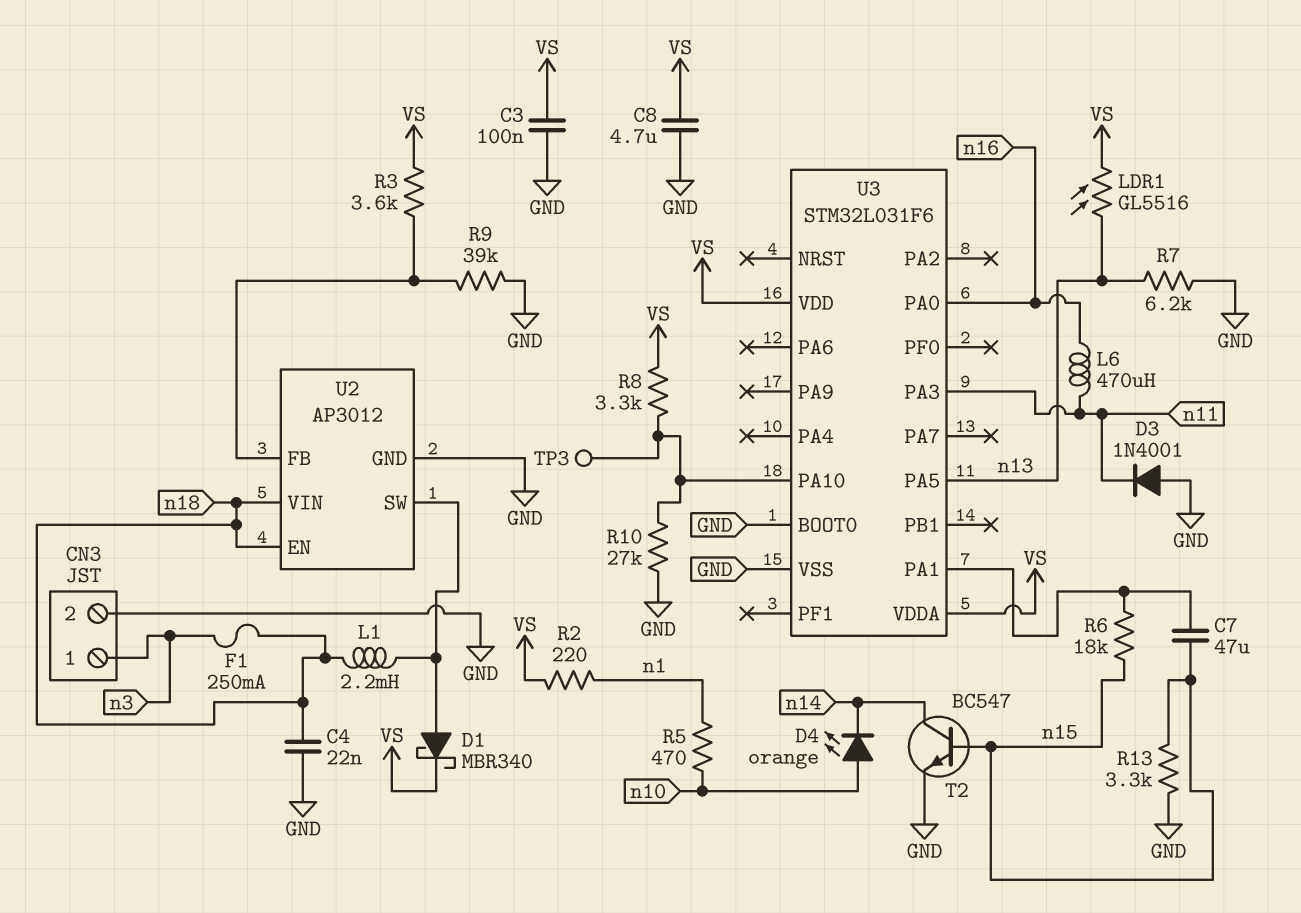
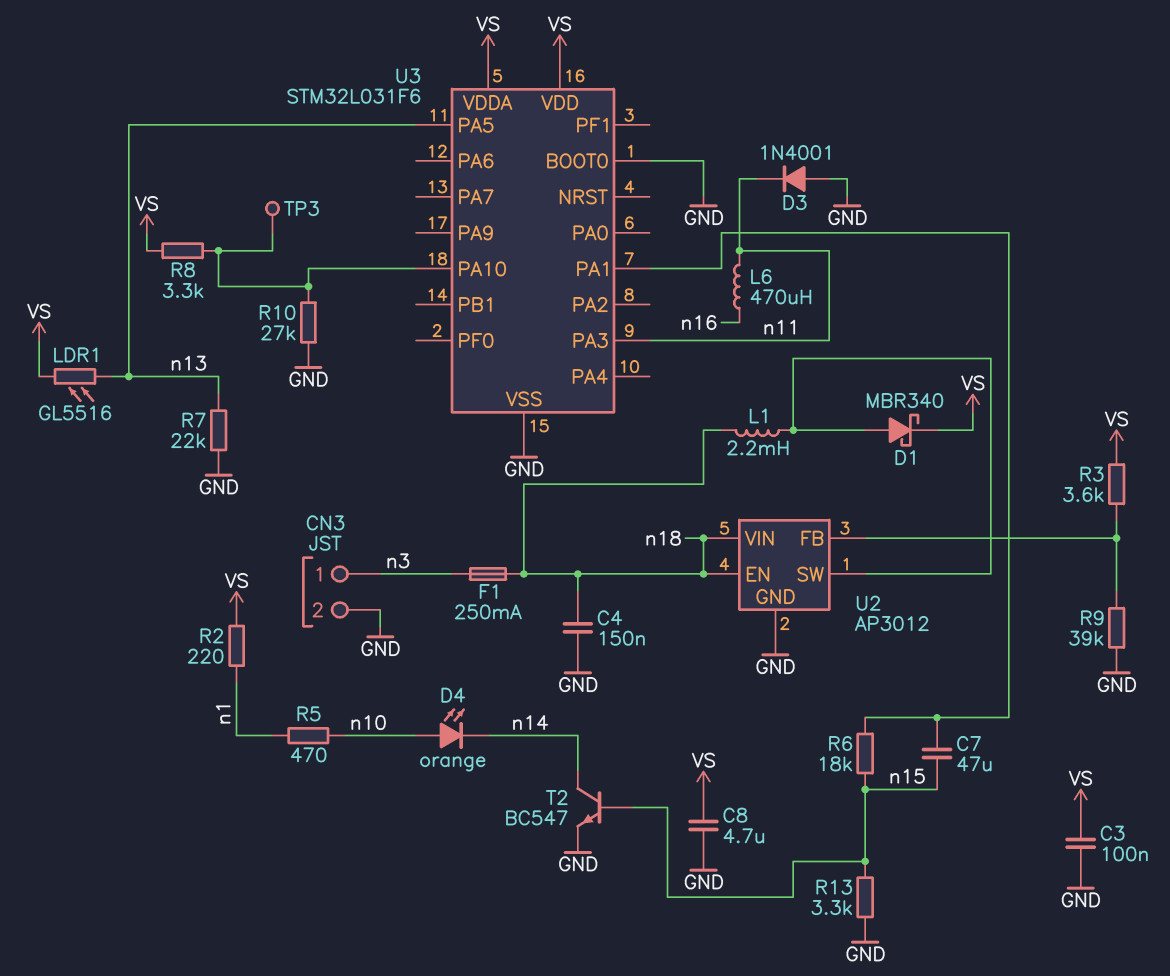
C4: 22nF (GND, n18) -> 150nF (GND, n18)
R7: 6.2k (GND, n13) -> 22k (GND, n13)
U3 pin PA0: n16 -> none

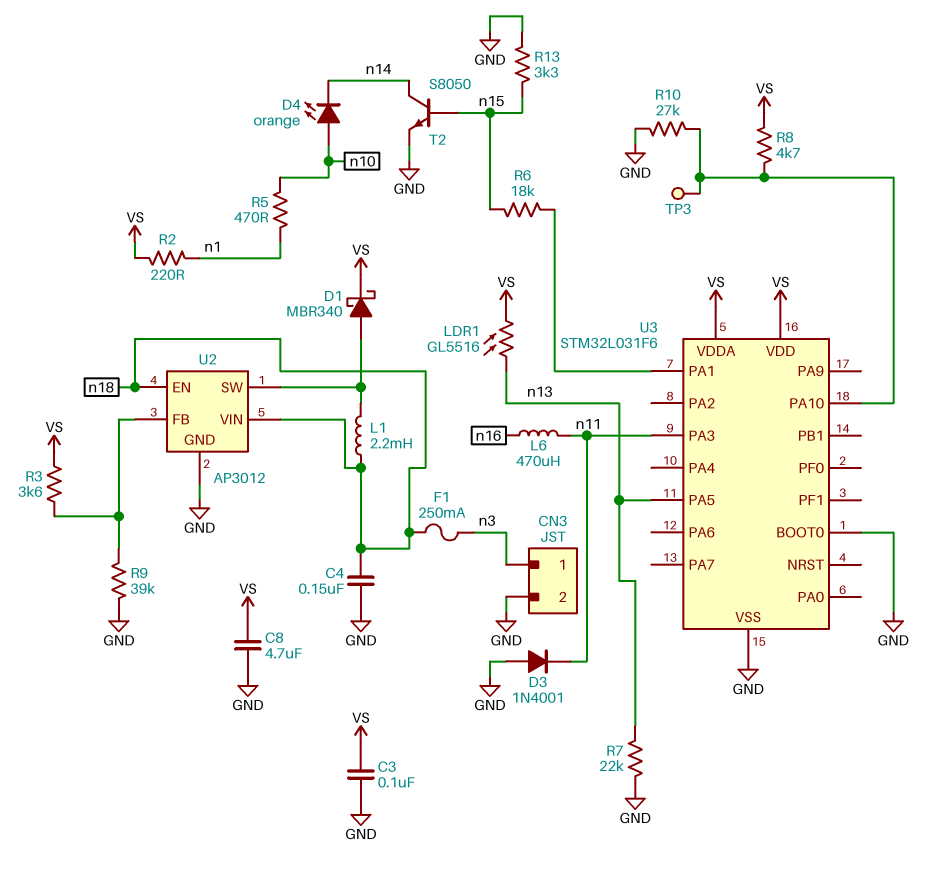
C7: 47uF (U3/PA1, n15) -> none
R8: 3.3k (U3/PA10, VS) -> 4.7k (U3/PA10, VS)
T2: NPN BC547 (B n15, C n14, E GND) -> NPN S8050 (B n15, C n14, E GND)

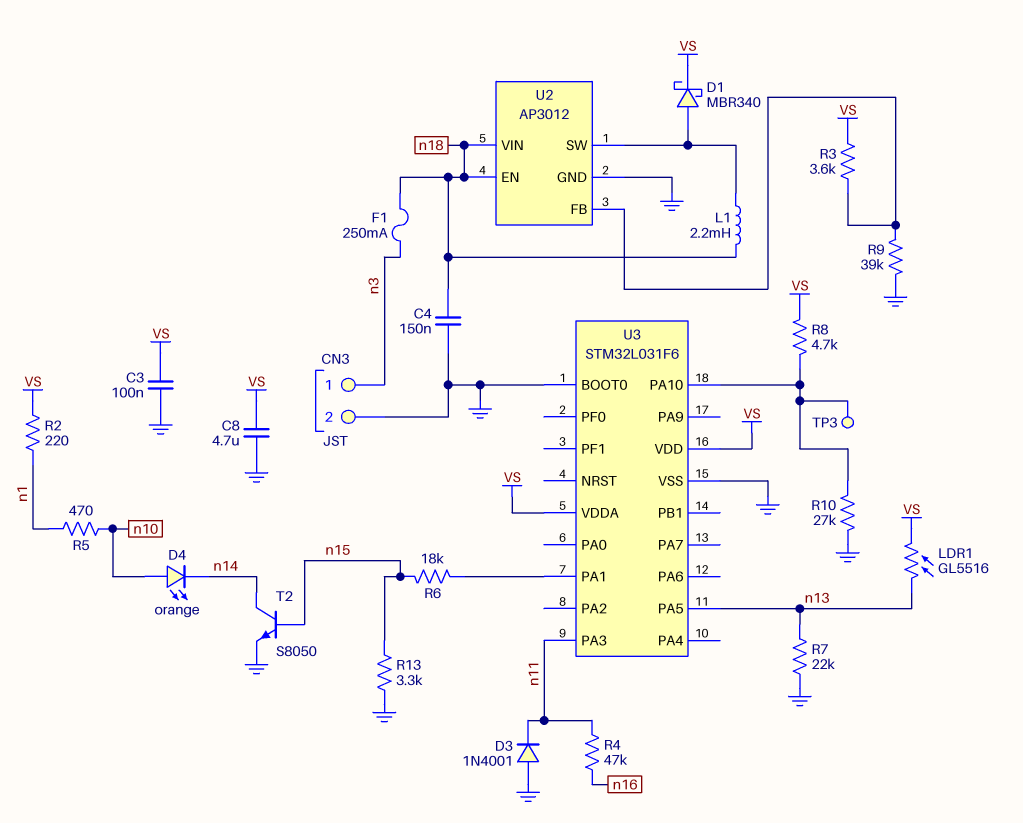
L6: 470uH (n11, n16) -> none
R4: none -> 47k (n11, n16)

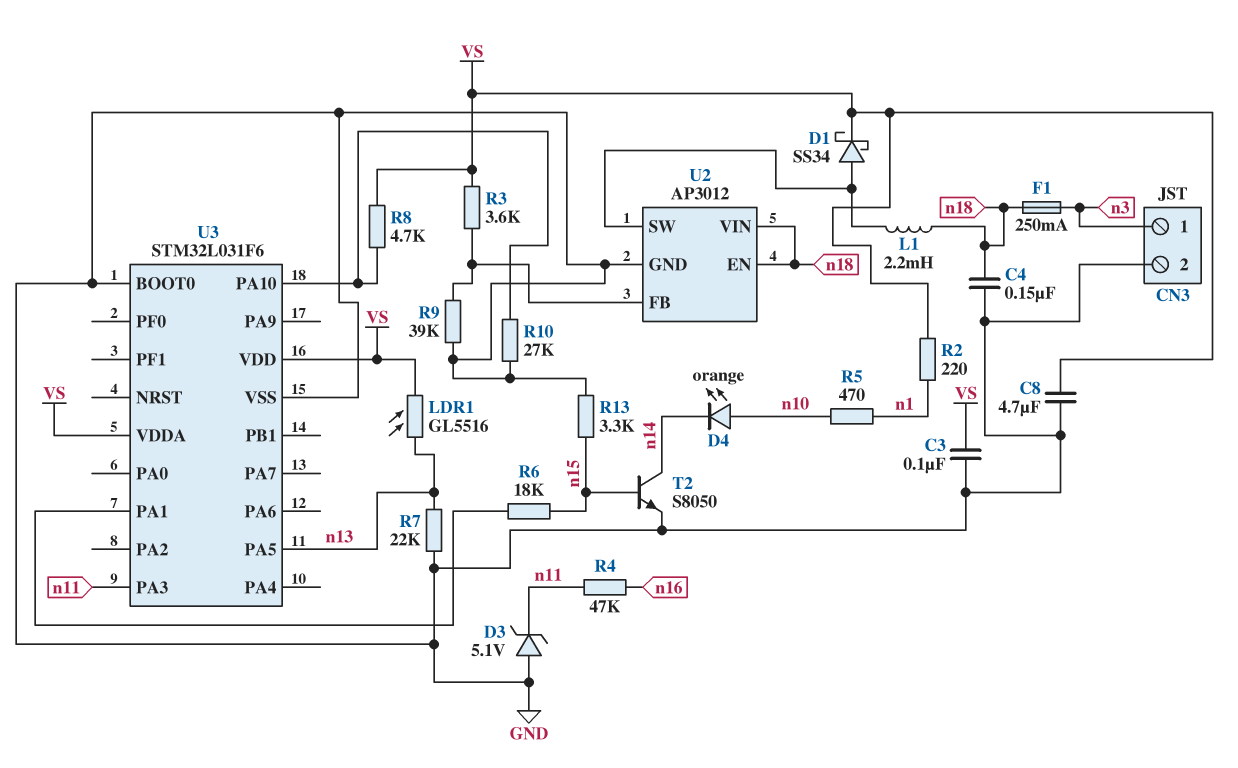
D1: schottky MBR340 (A U2/SW, K VS) -> schottky SS34 (A U2/SW, K VS)
D3: diode 1N4001 (A GND, K n11) -> zener 5.1V (A GND, K n11)
TP3: test point (U3/PA10) -> none

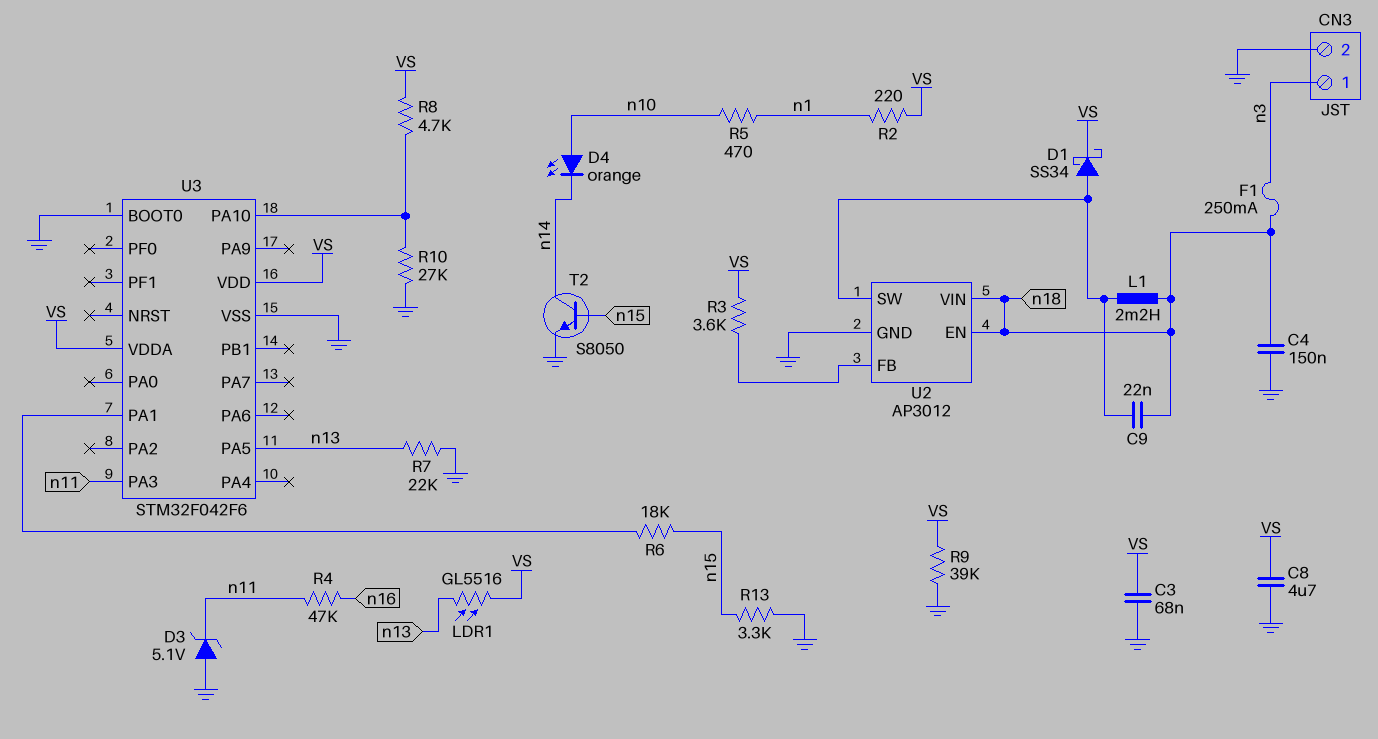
C3: 100nF (GND, VS) -> 68nF (GND, VS)
C9: none -> 22nF (U2/SW, n18)
R9: 39k (GND, U2/FB) -> 39k (GND, VS)
U3: STM32L031F6 -> STM32F042F6

